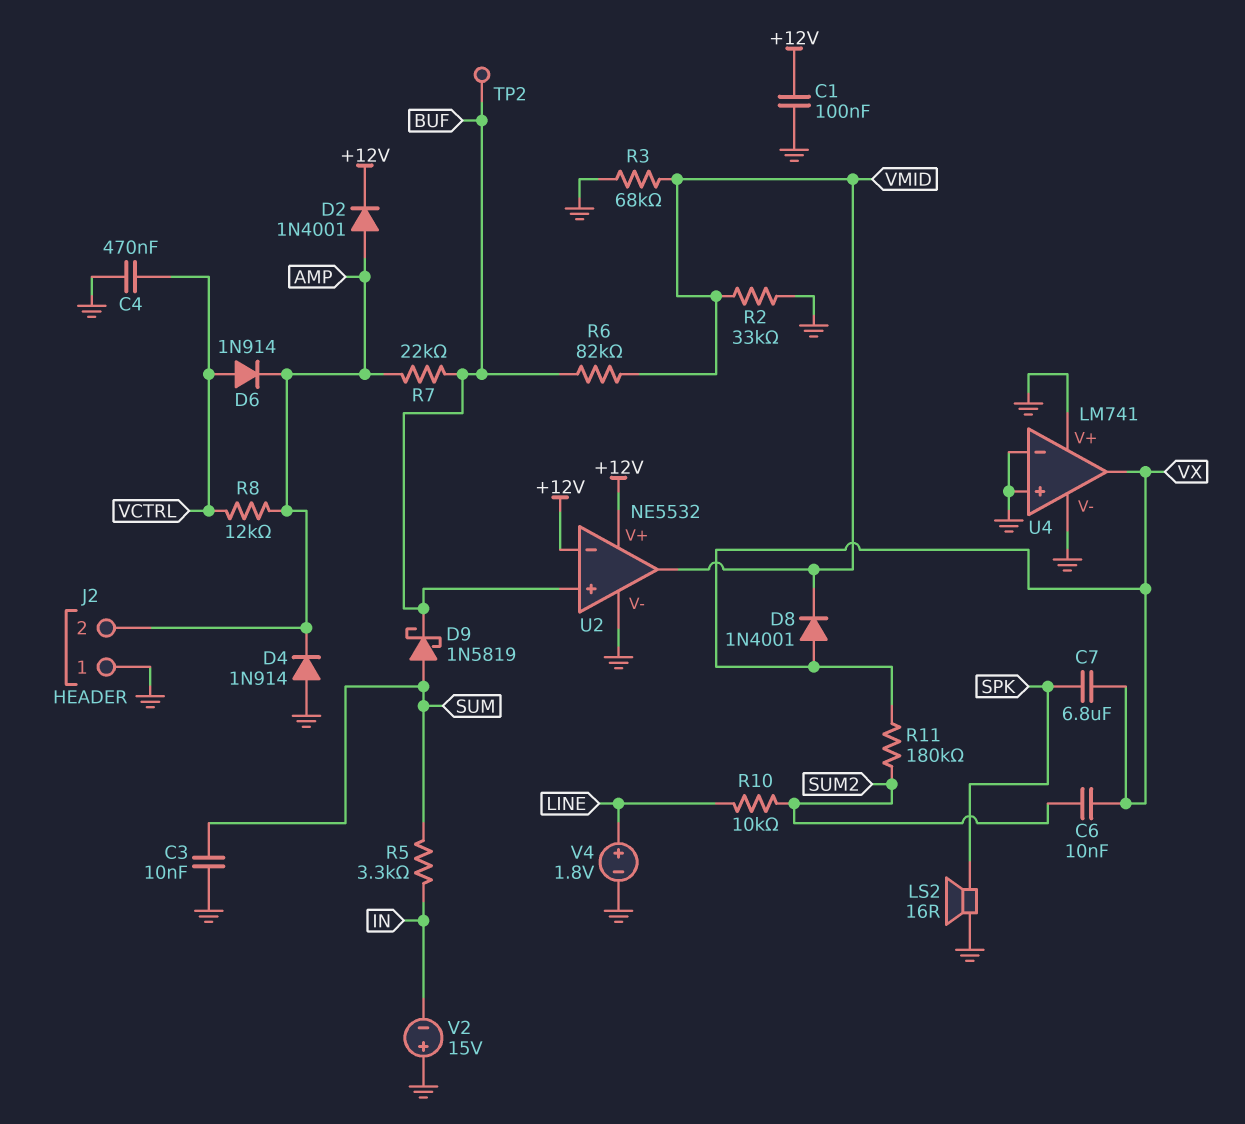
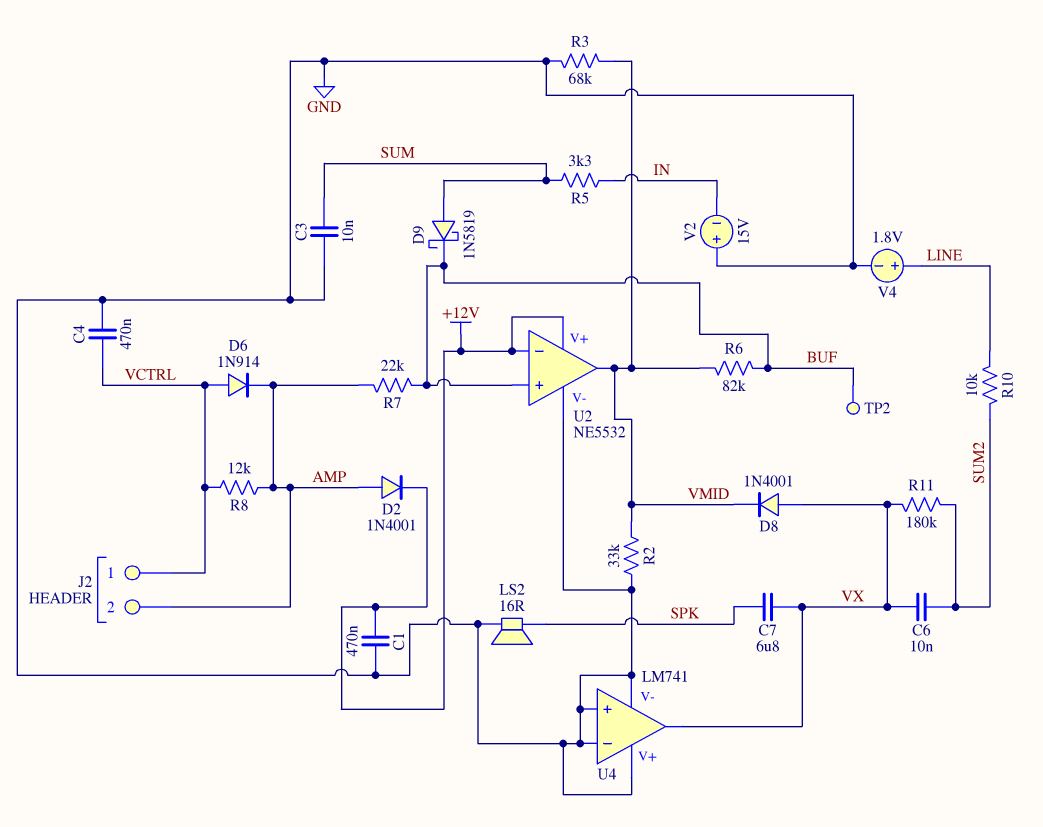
C1: 100nF (+12V, GND) -> 470nF (+12V, GND)
D4: diode 1N914 (A GND, K AMP) -> none
J2 pin 1: GND -> VCTRL

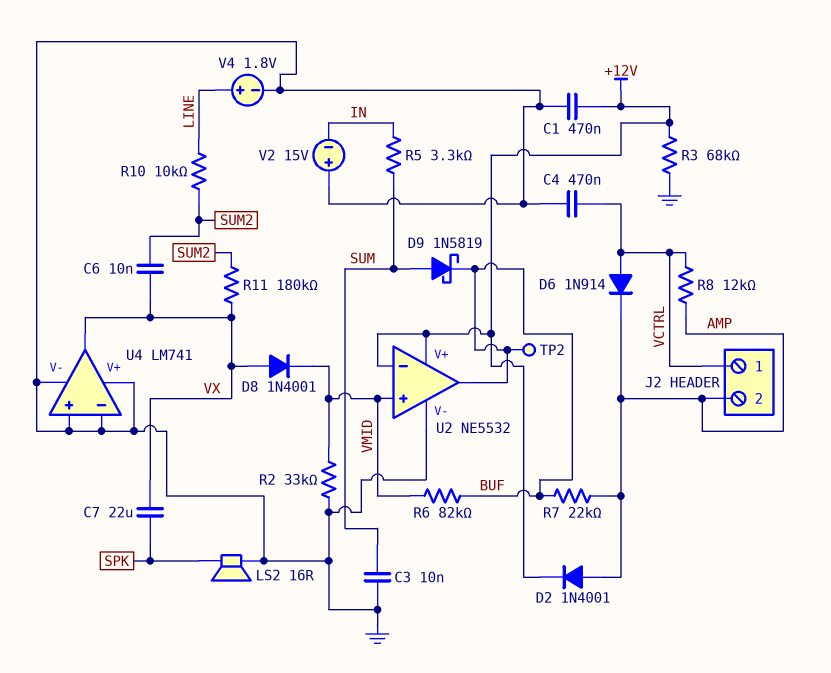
C7: 6.8uF (SPK, VX) -> 22uF (SPK, VX)
R3: 68k (GND, VMID) -> 68k (+12V, GND)
U2 pin in+: BUF -> VMID
U2 pin out: VMID -> BUF

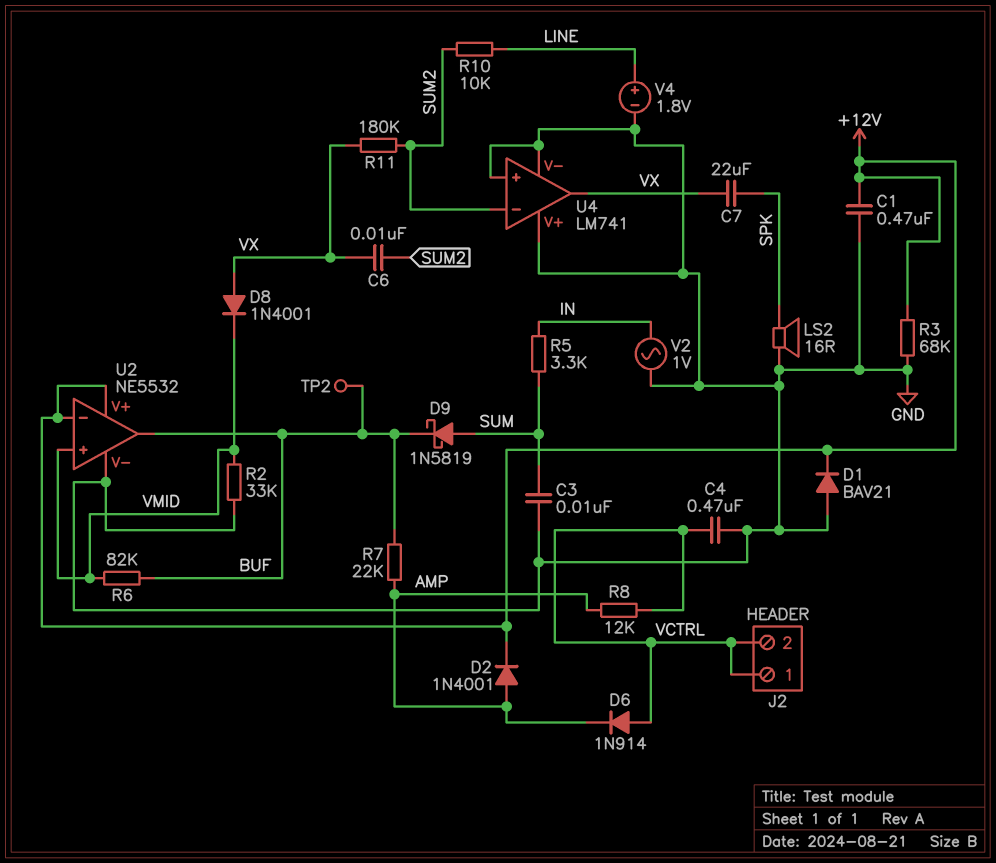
D1: none -> diode BAV21 (A GND, K +12V)
J2 pin 2: AMP -> VCTRL
U4 pin in-: GND -> SUM2
V2: 15V (plus GND, minus IN) -> AC 1V (GND, IN)

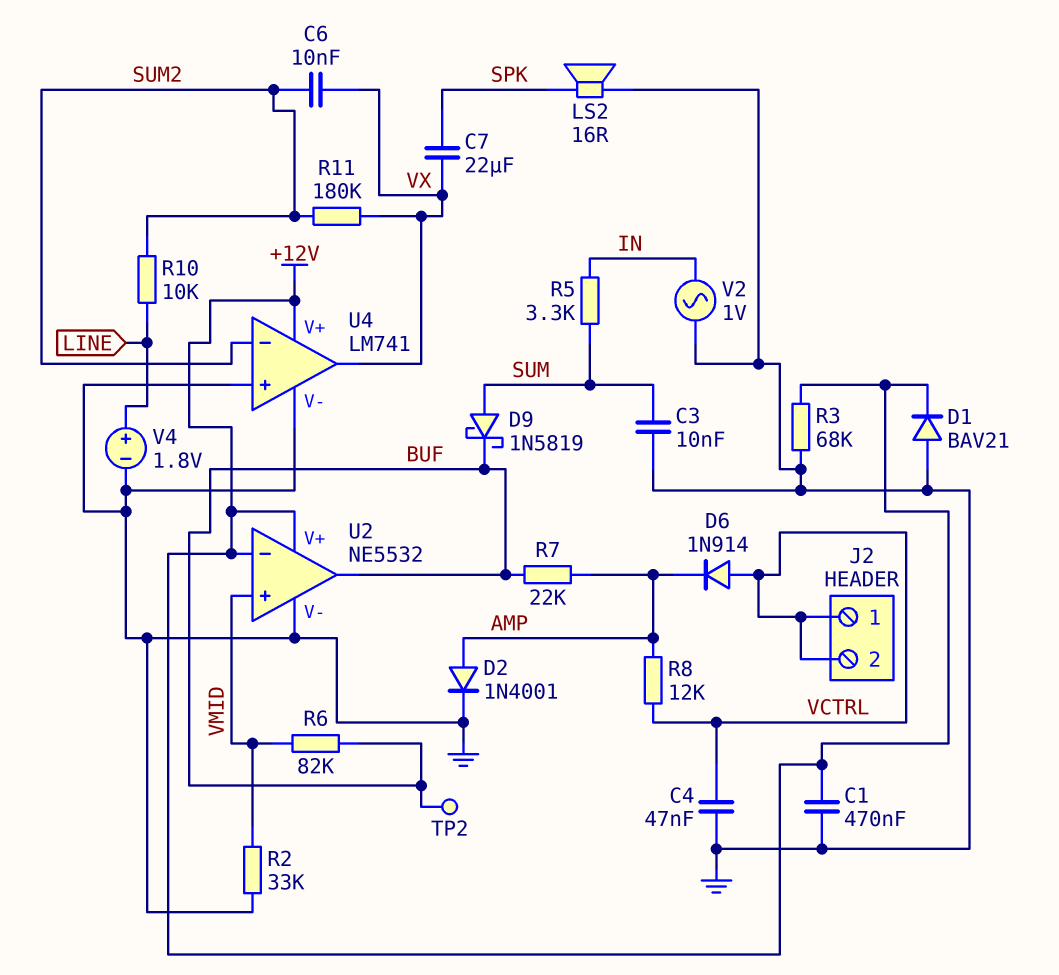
C4: 470nF (GND, VCTRL) -> 47nF (GND, VCTRL)
D2: diode 1N4001 (A AMP, K +12V) -> diode 1N4001 (A AMP, K GND)
D8: diode 1N4001 (A VX, K VMID) -> none
U4 pin V+: GND -> +12V

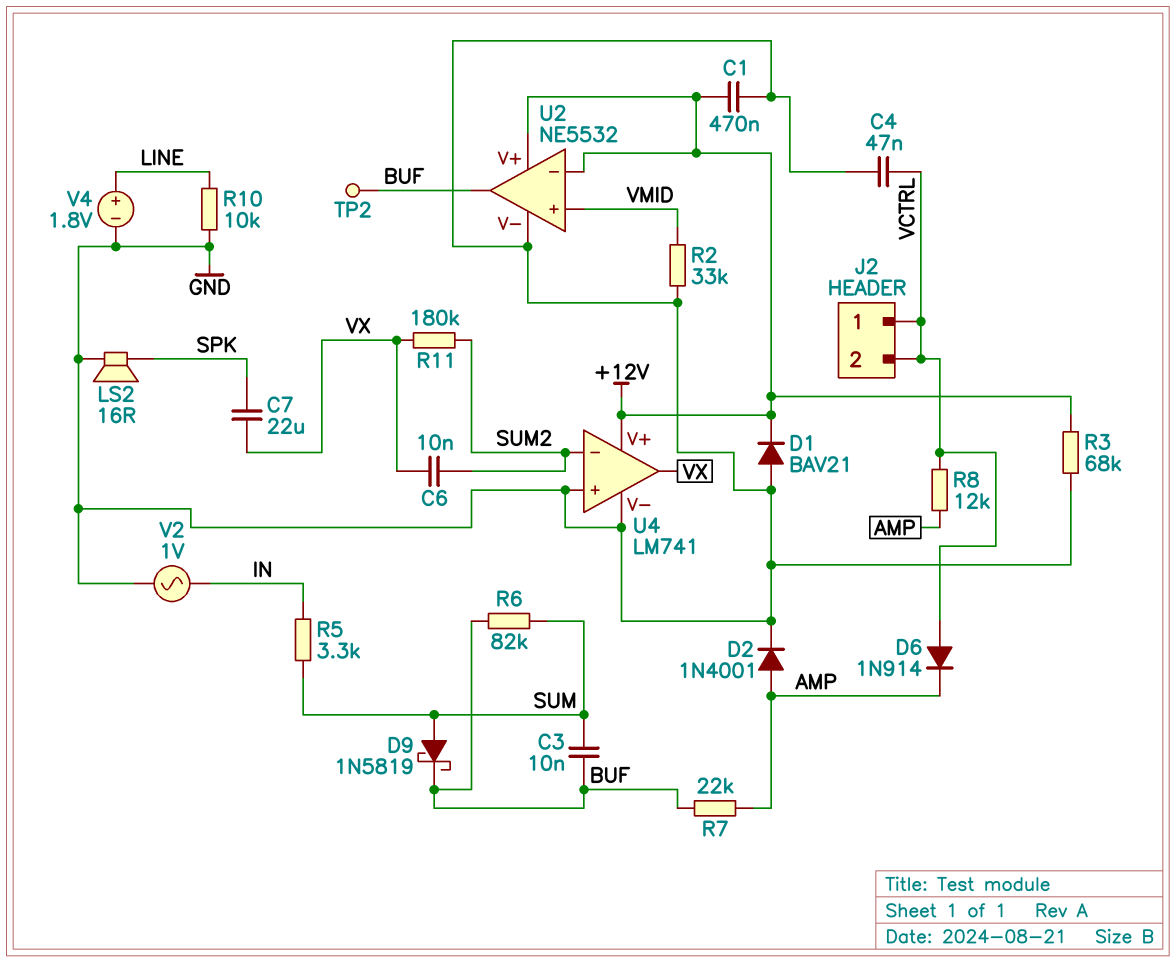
C3: 10nF (GND, SUM) -> 10nF (BUF, SUM)
R6: 82k (BUF, VMID) -> 82k (BUF, SUM)
R10: 10k (LINE, SUM2) -> 10k (GND, LINE)

